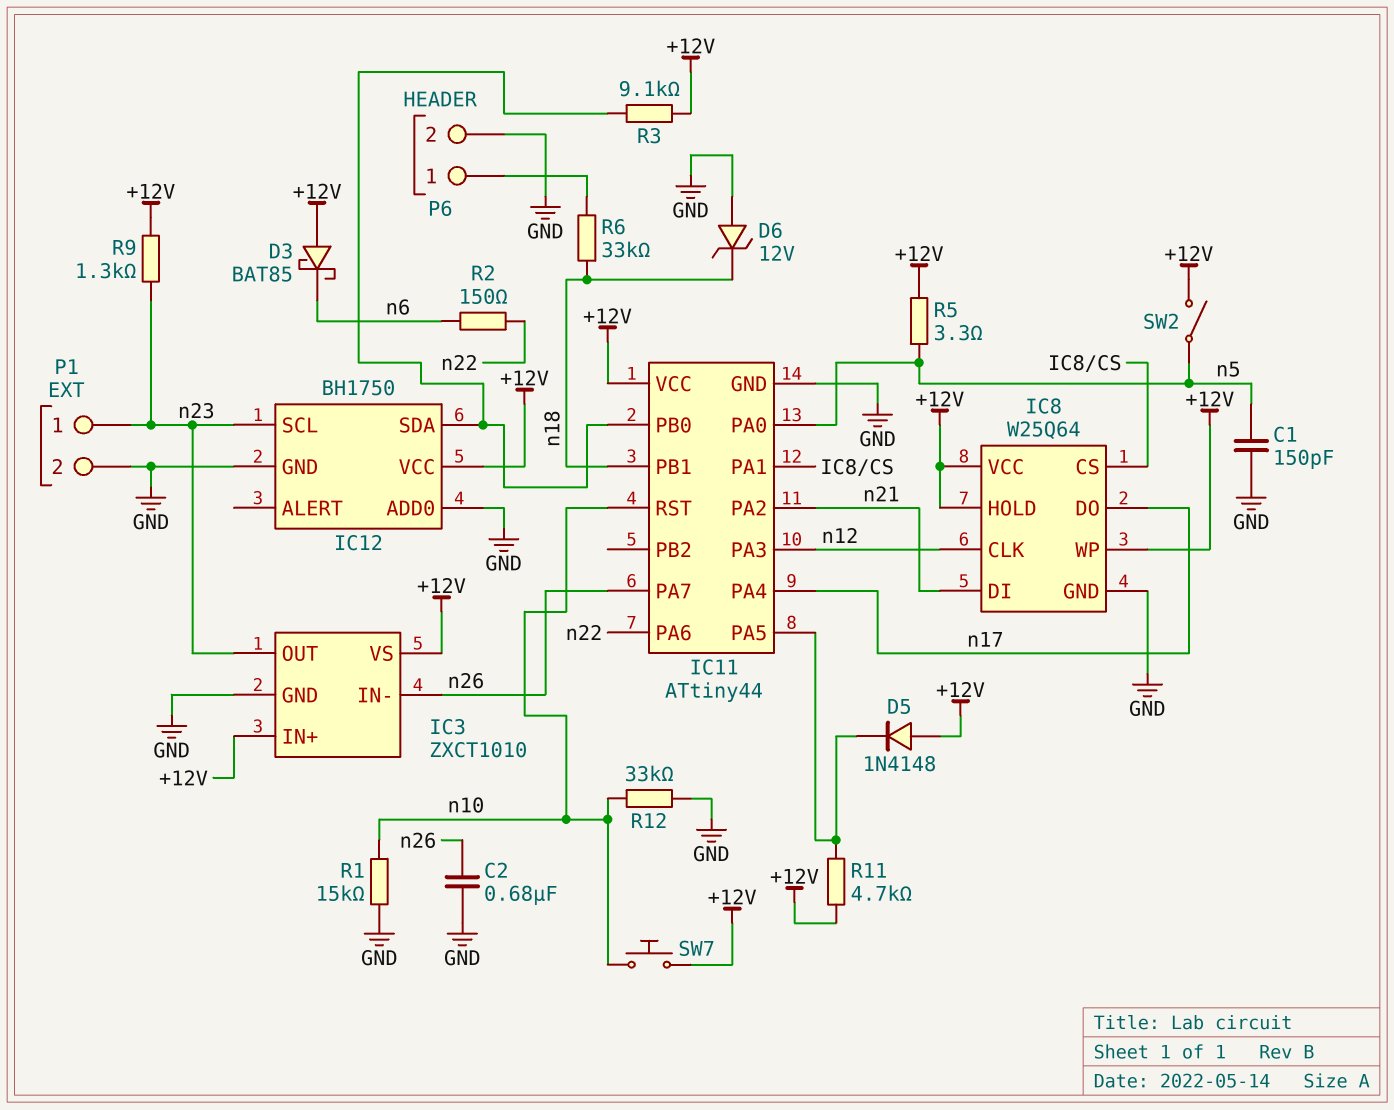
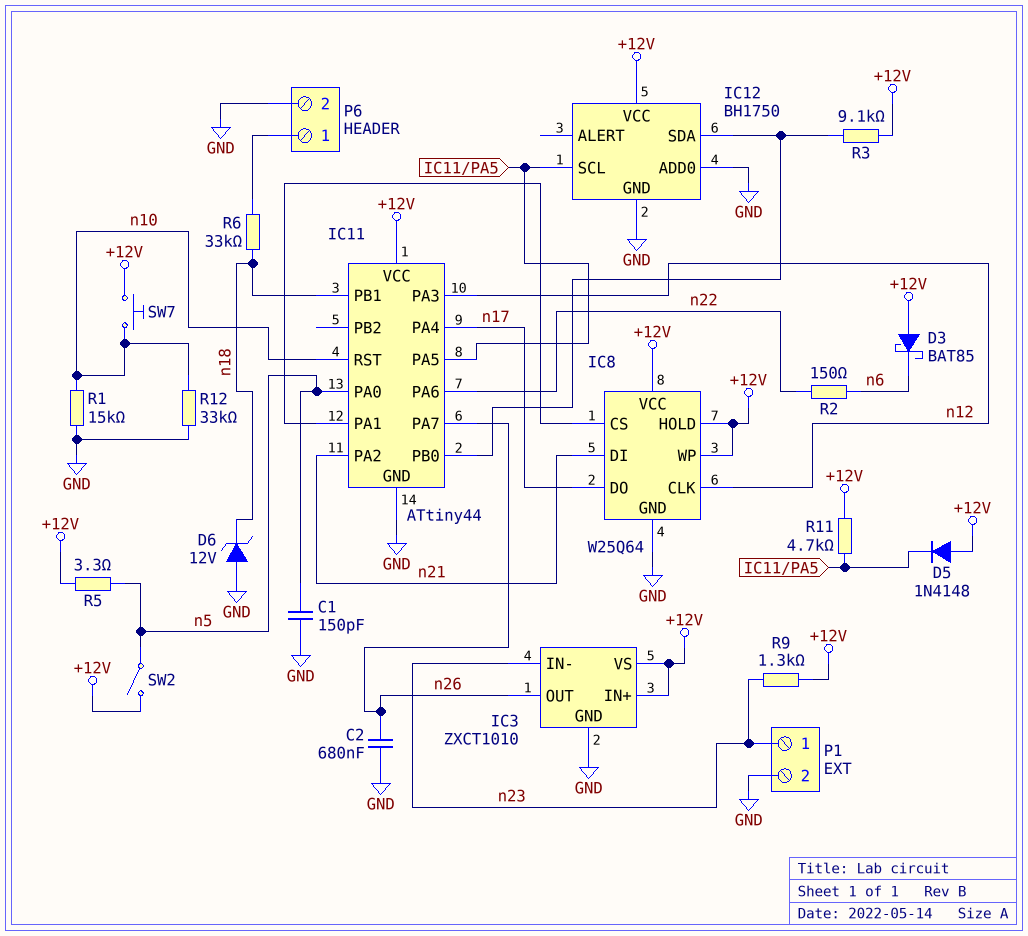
IC3 pin IN-: n26 -> n23
IC3 pin OUT: n23 -> n26
IC12 pin SCL: n23 -> IC11/PA5

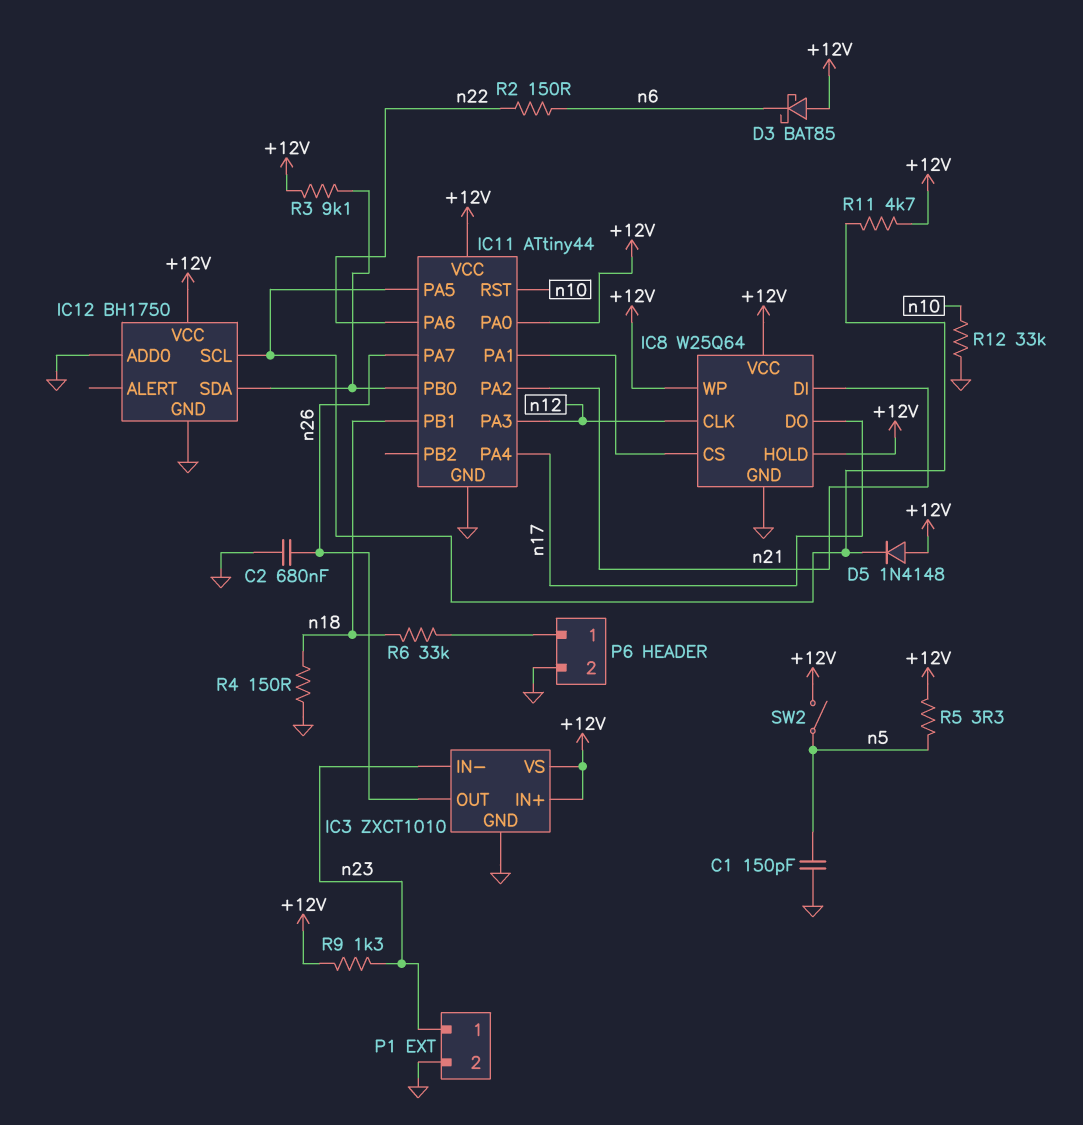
D6: zener 12V (A GND, K n18) -> none
IC11 pin PA0: n5 -> +12V
R1: 15k (GND, n10) -> none
R4: none -> 150 (GND, n18)
SW7: button (+12V, n10) -> none

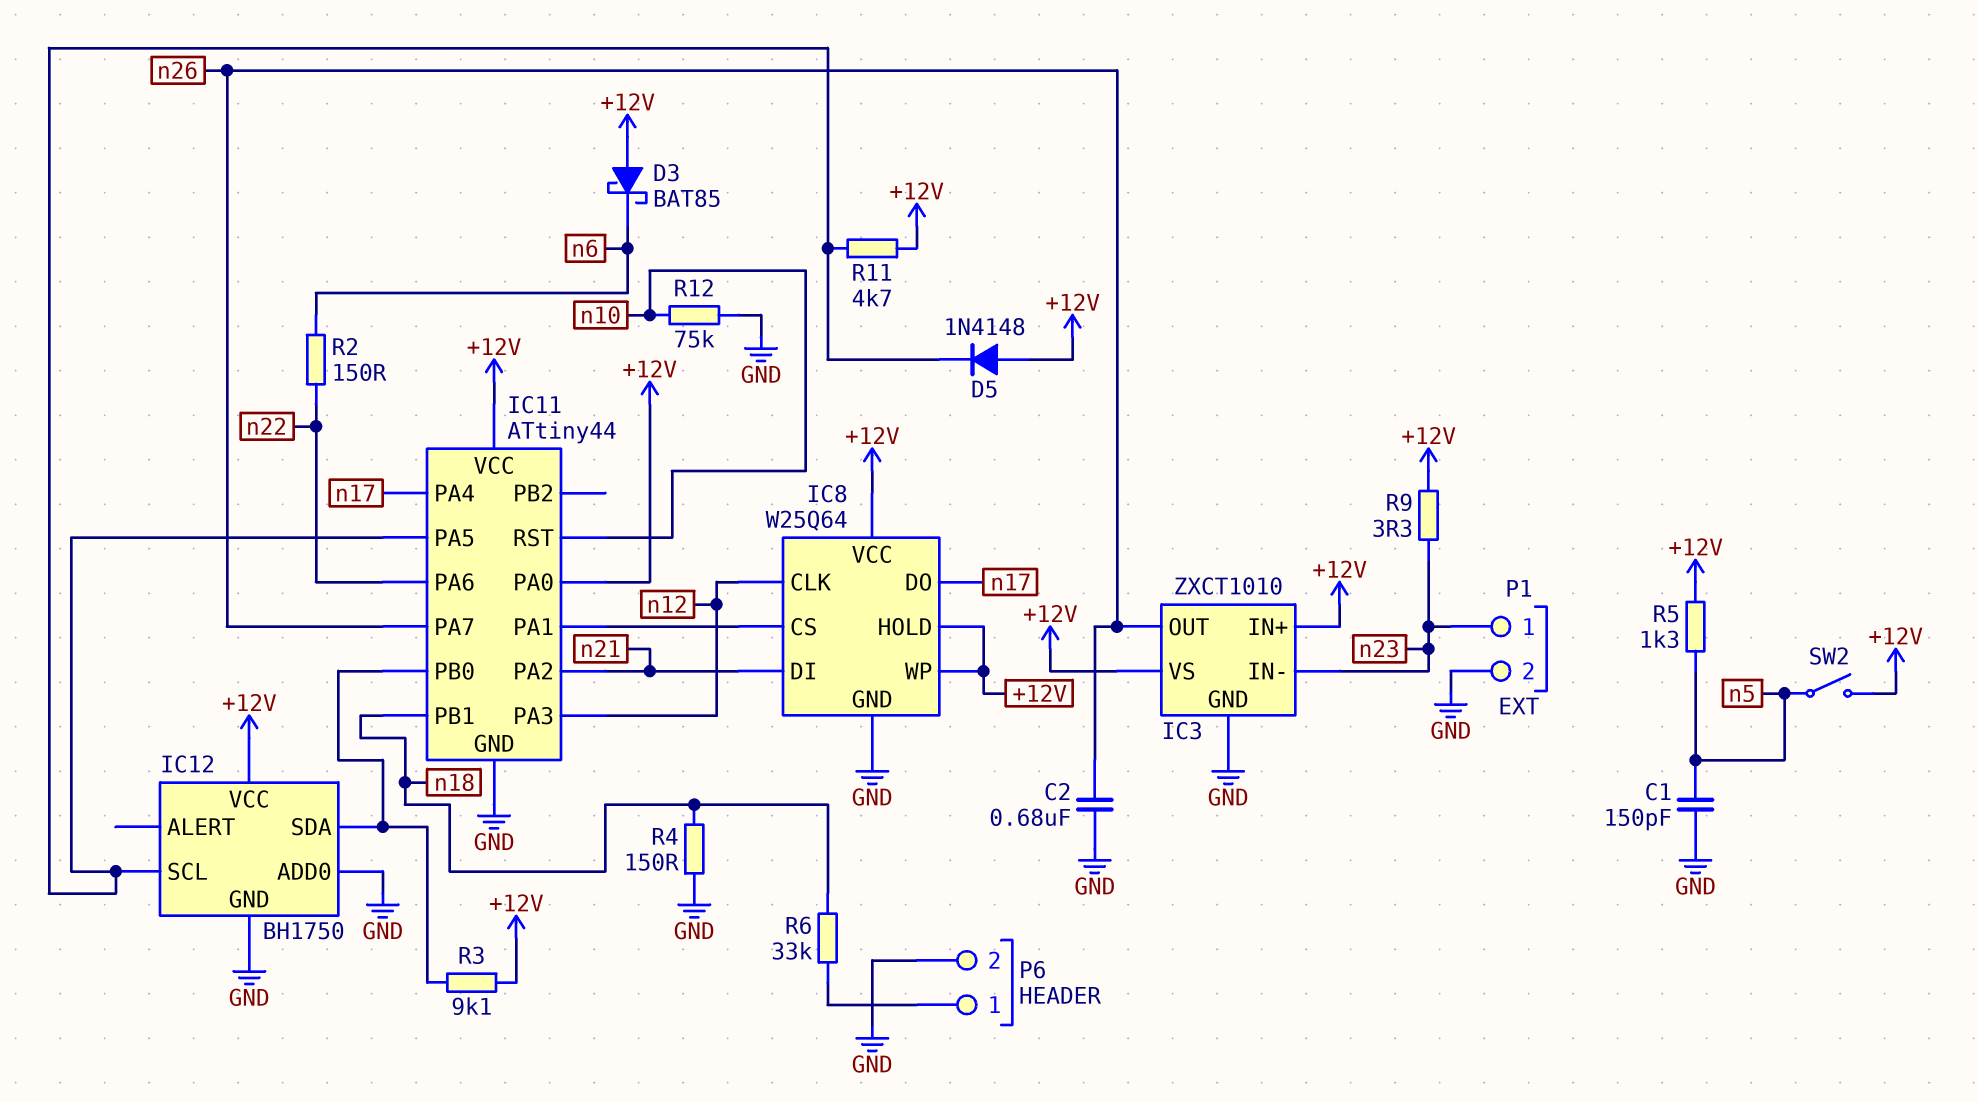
R5: 3.3 (+12V, n5) -> 1.3k (+12V, n5)
R9: 1.3k (+12V, n23) -> 3.3 (+12V, n23)
R12: 33k (GND, n10) -> 75k (GND, n10)

